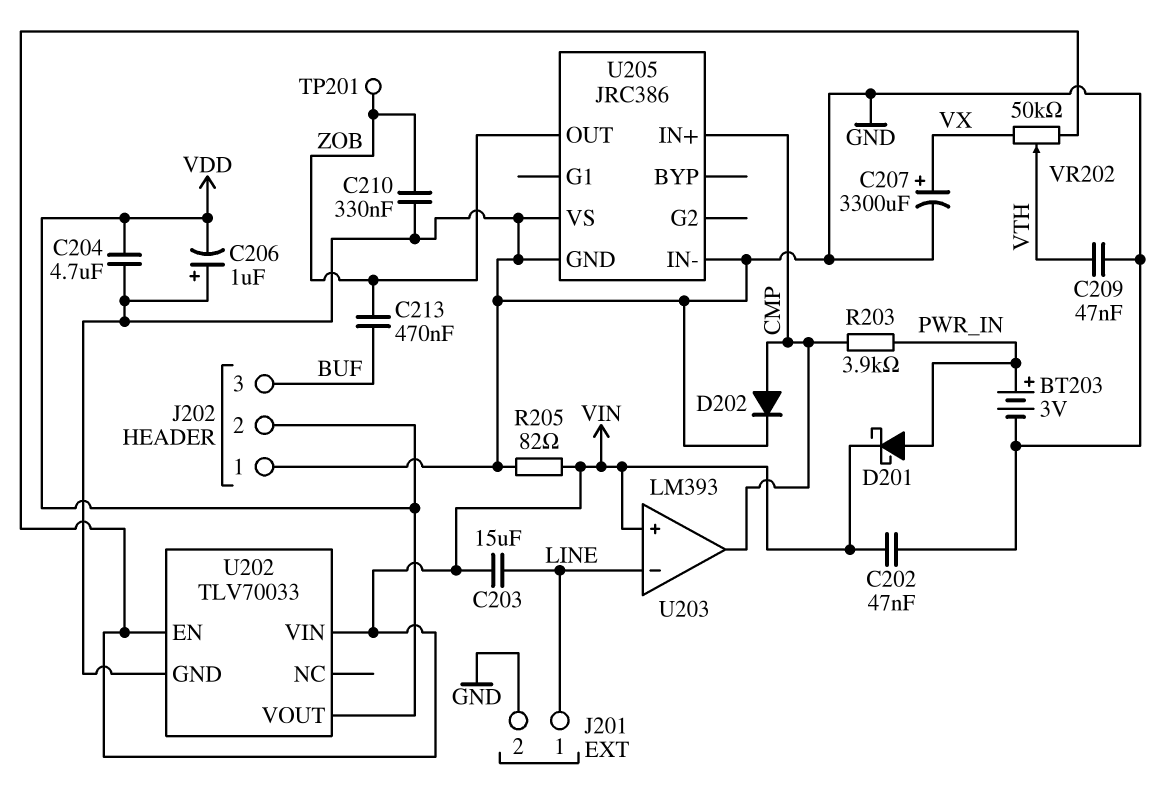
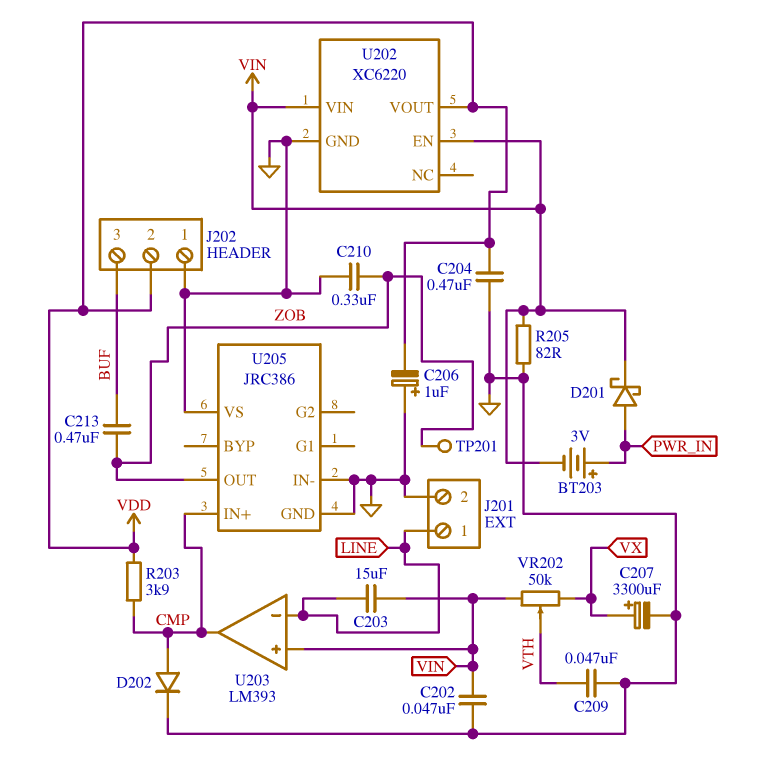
BT203: 3V (plus PWR_IN, minus GND) -> 3V (plus PWR_IN, minus VIN)
C204: 4.7uF (GND, VDD) -> 470nF (GND, VDD)
R203: 3.9k (CMP, PWR_IN) -> 3.9k (CMP, VDD)
U202: TLV70033 -> XC6220

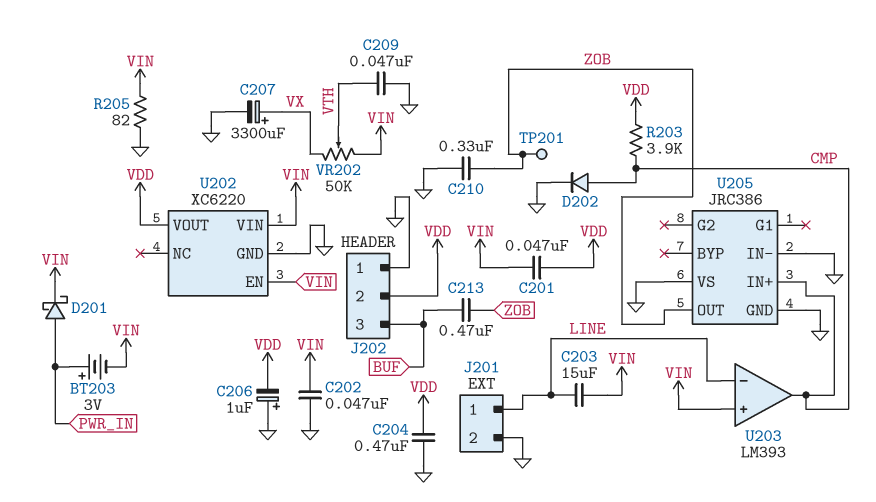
C201: none -> 47nF (VDD, VIN)

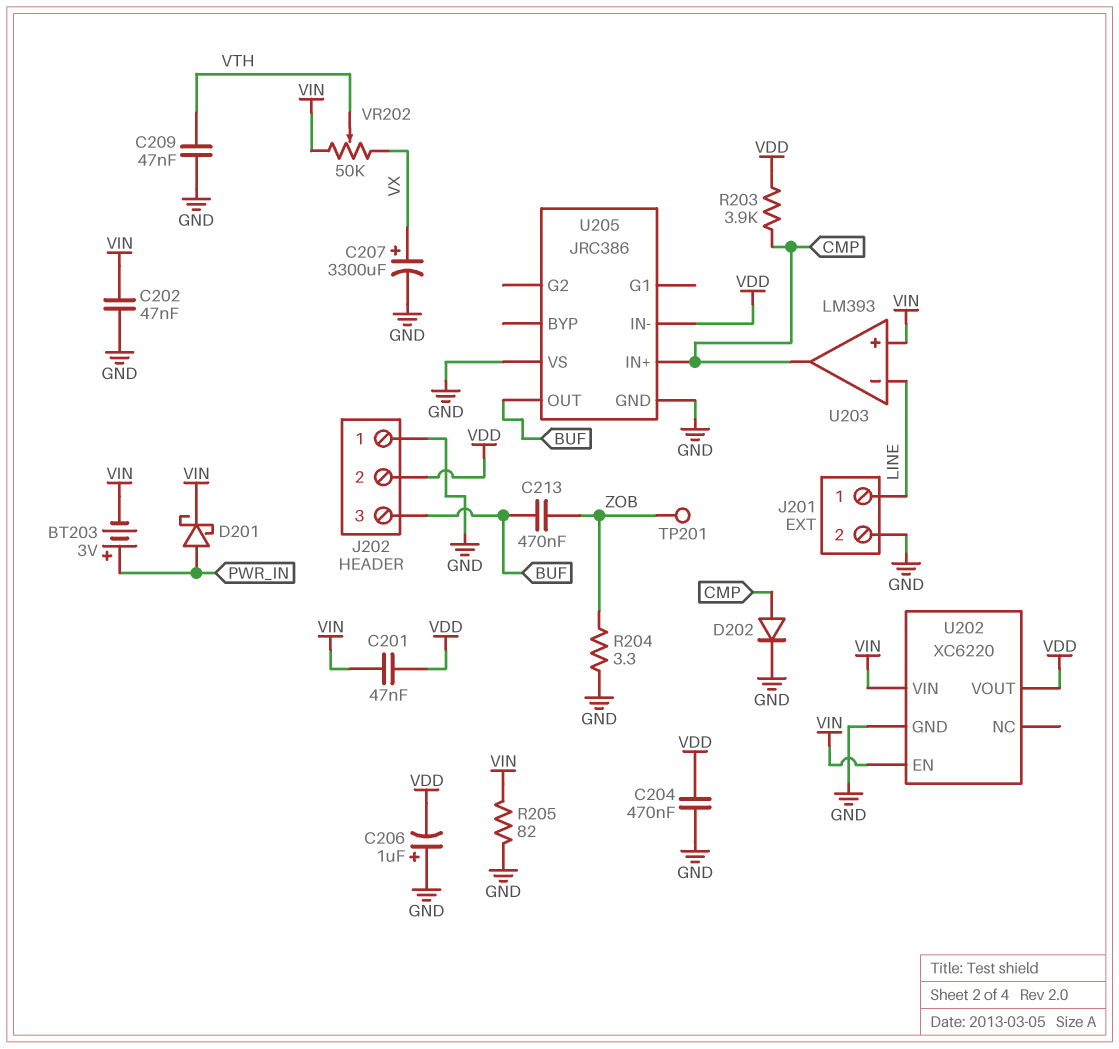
C203: 15uF (LINE, VIN) -> none
C210: 330nF (GND, ZOB) -> none
R204: none -> 3.3 (GND, ZOB)
U205 pin IN-: GND -> VDD
U205 pin OUT: ZOB -> BUF

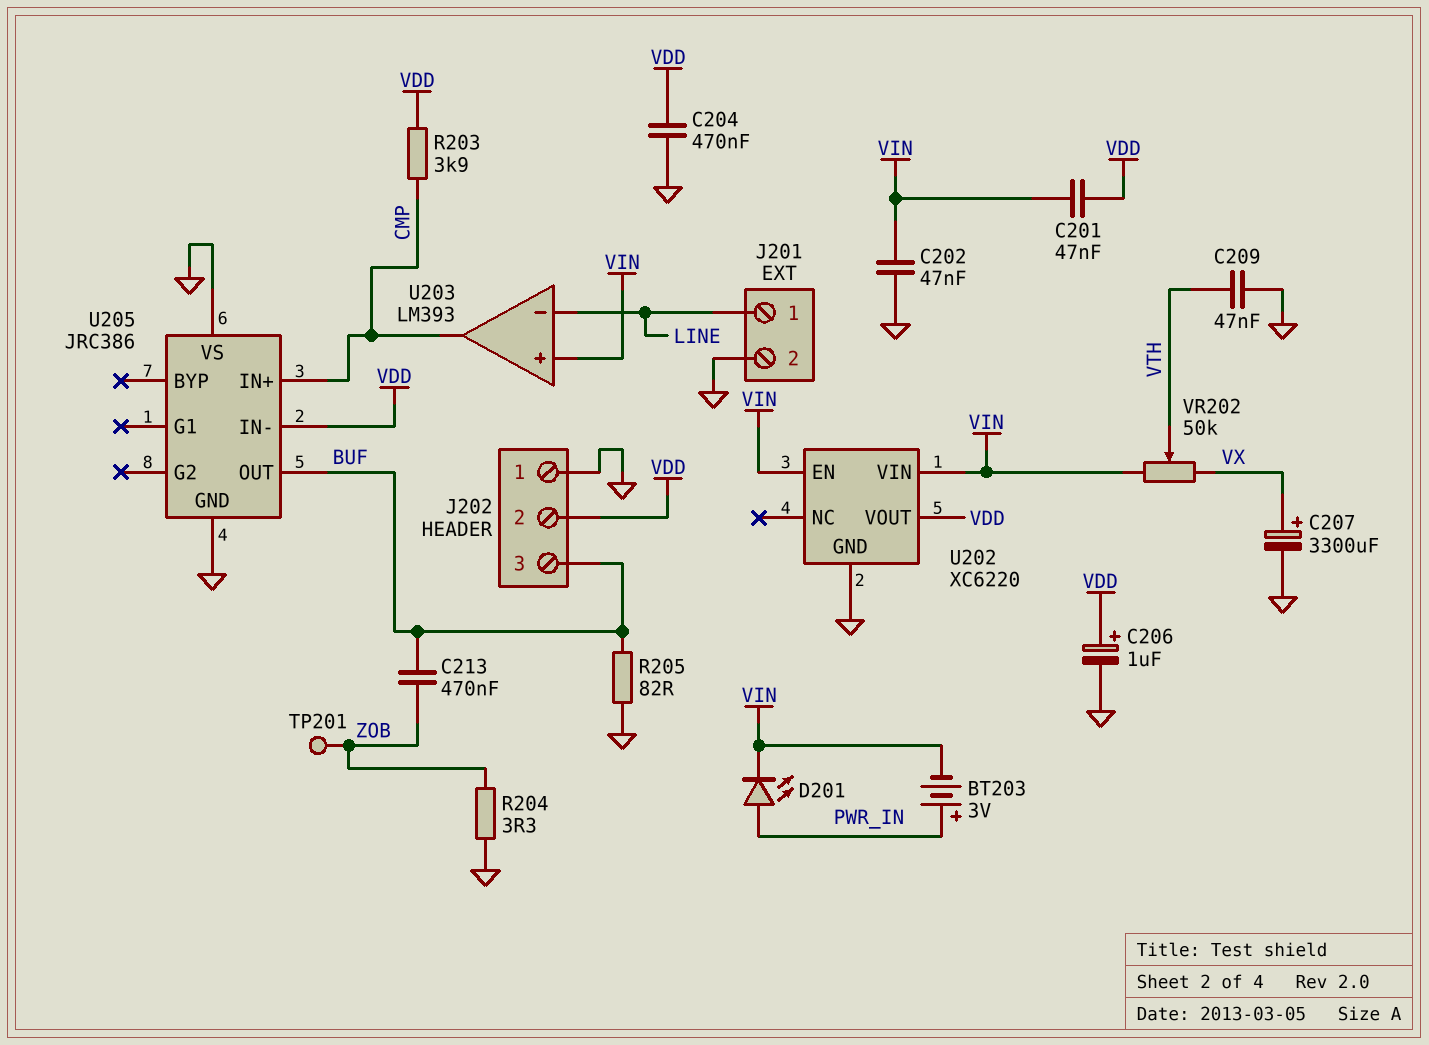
C206: 1uF (plus GND, minus VDD) -> 1uF (plus VDD, minus GND)
D201: schottky (A PWR_IN, K VIN) -> LED (A PWR_IN, K VIN)
D202: diode (A CMP, K GND) -> none
R205: 82 (GND, VIN) -> 82 (BUF, GND)

